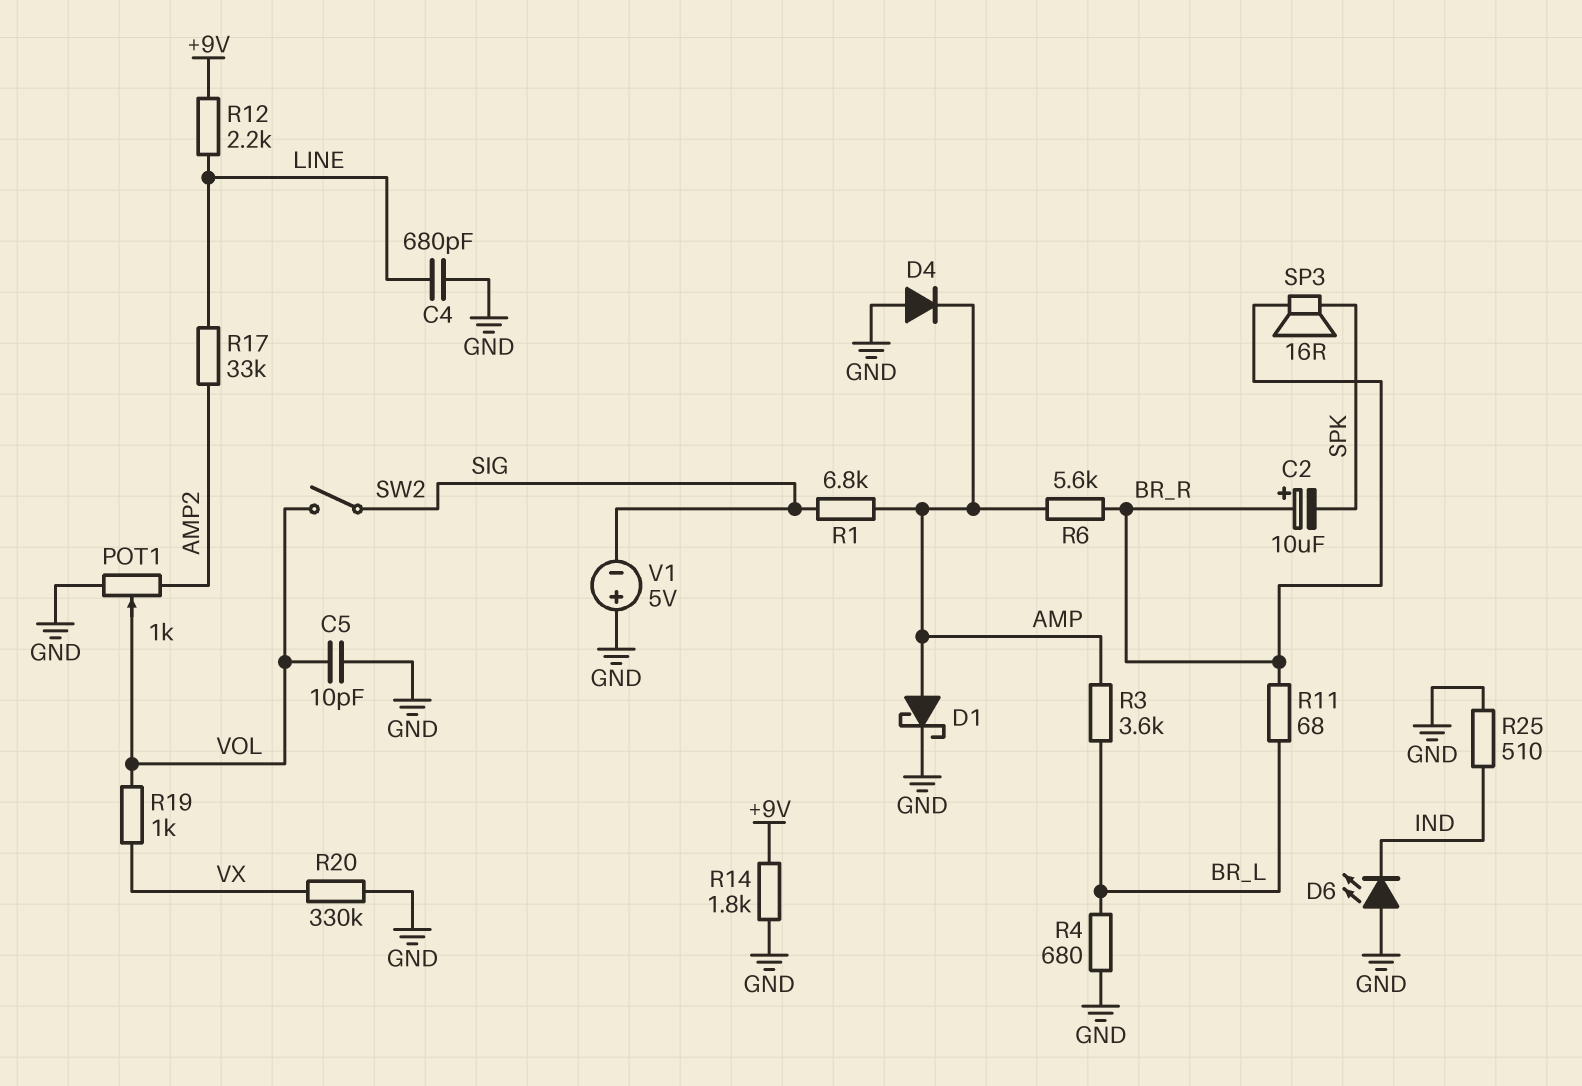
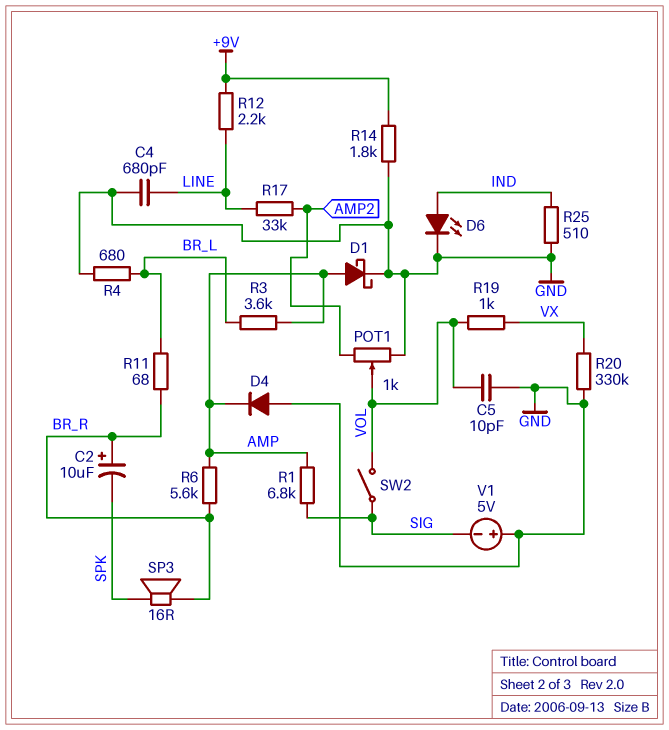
D6: LED (A GND, K IND) -> LED (A IND, K GND)

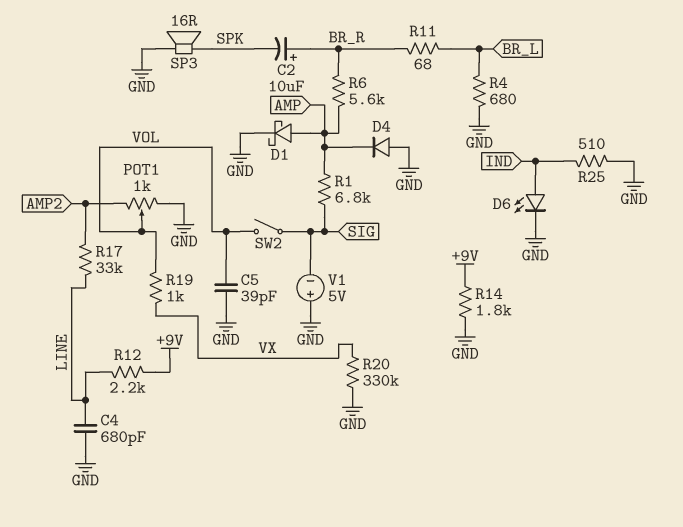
C5: 10pF (GND, VOL) -> 39pF (GND, VOL)
R3: 3.6k (AMP, BR_L) -> none
SP3: speaker 16R (BR_R, SPK) -> speaker 16R (GND, SPK)

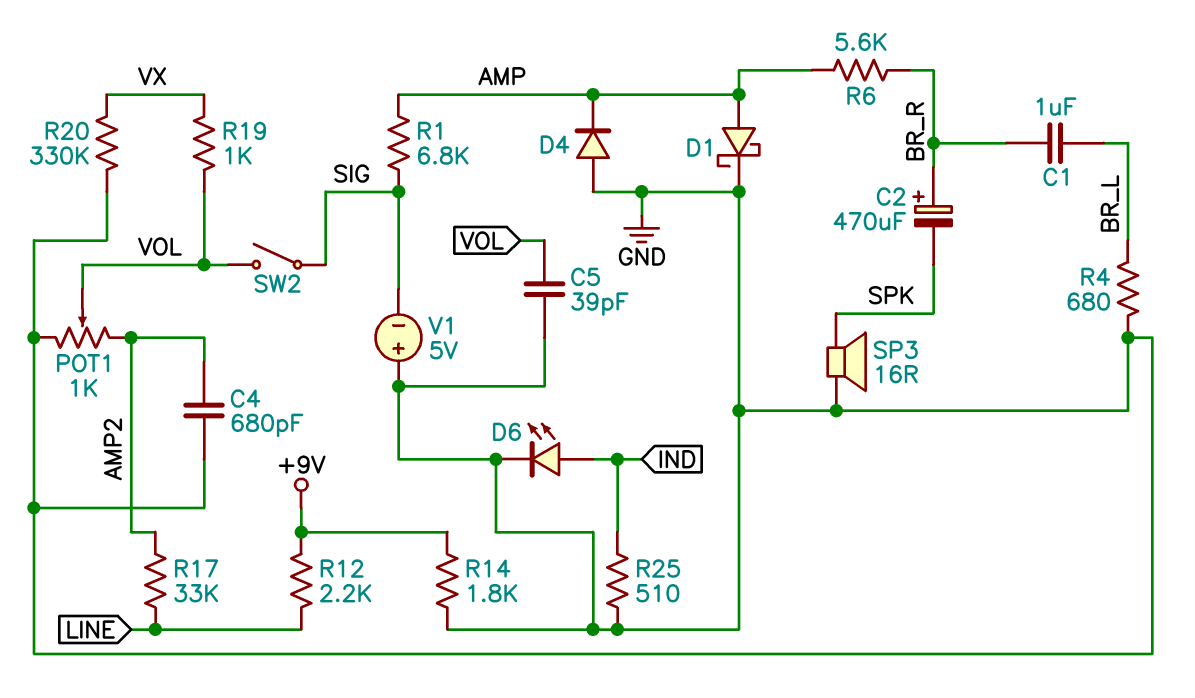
C1: none -> 1uF (BR_L, BR_R)
C2: 10uF (plus BR_R, minus SPK) -> 470uF (plus BR_R, minus SPK)
C4: 680pF (GND, LINE) -> 680pF (AMP2, GND)
R11: 68 (BR_L, BR_R) -> none

